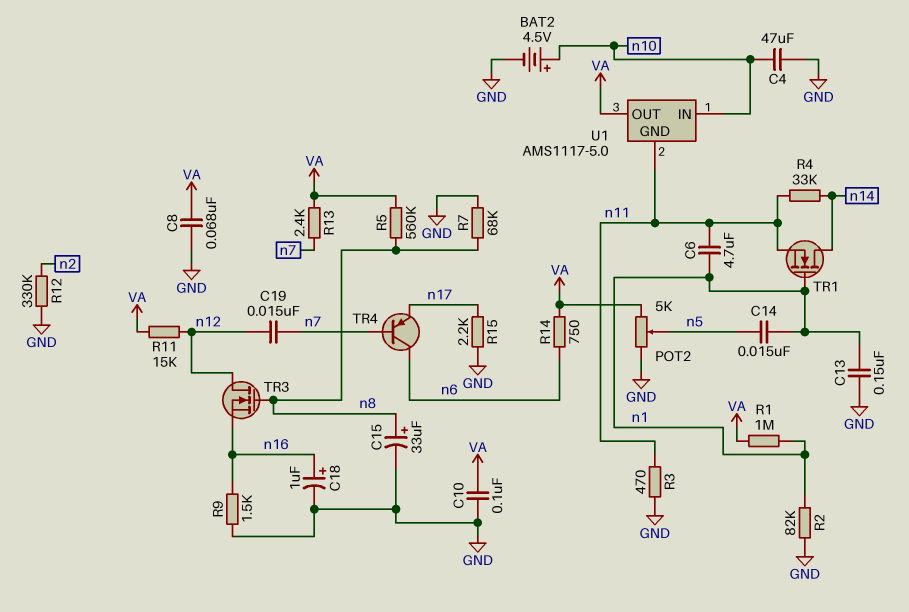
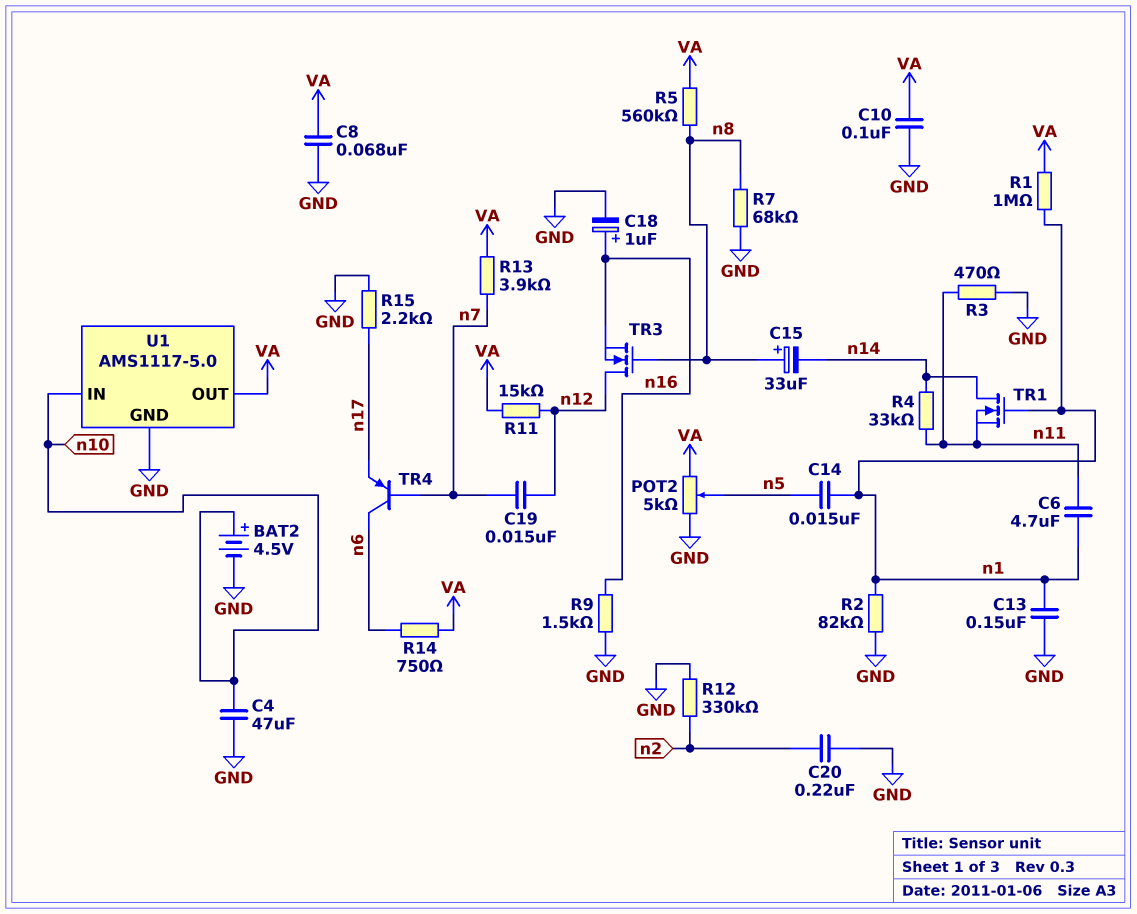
C15: 33uF (plus n8, minus GND) -> 33uF (plus n8, minus n14)
C20: none -> 220nF (GND, n2)
R13: 2.4k (VA, n7) -> 3.9k (VA, n7)
U1 pin GND: n11 -> GND

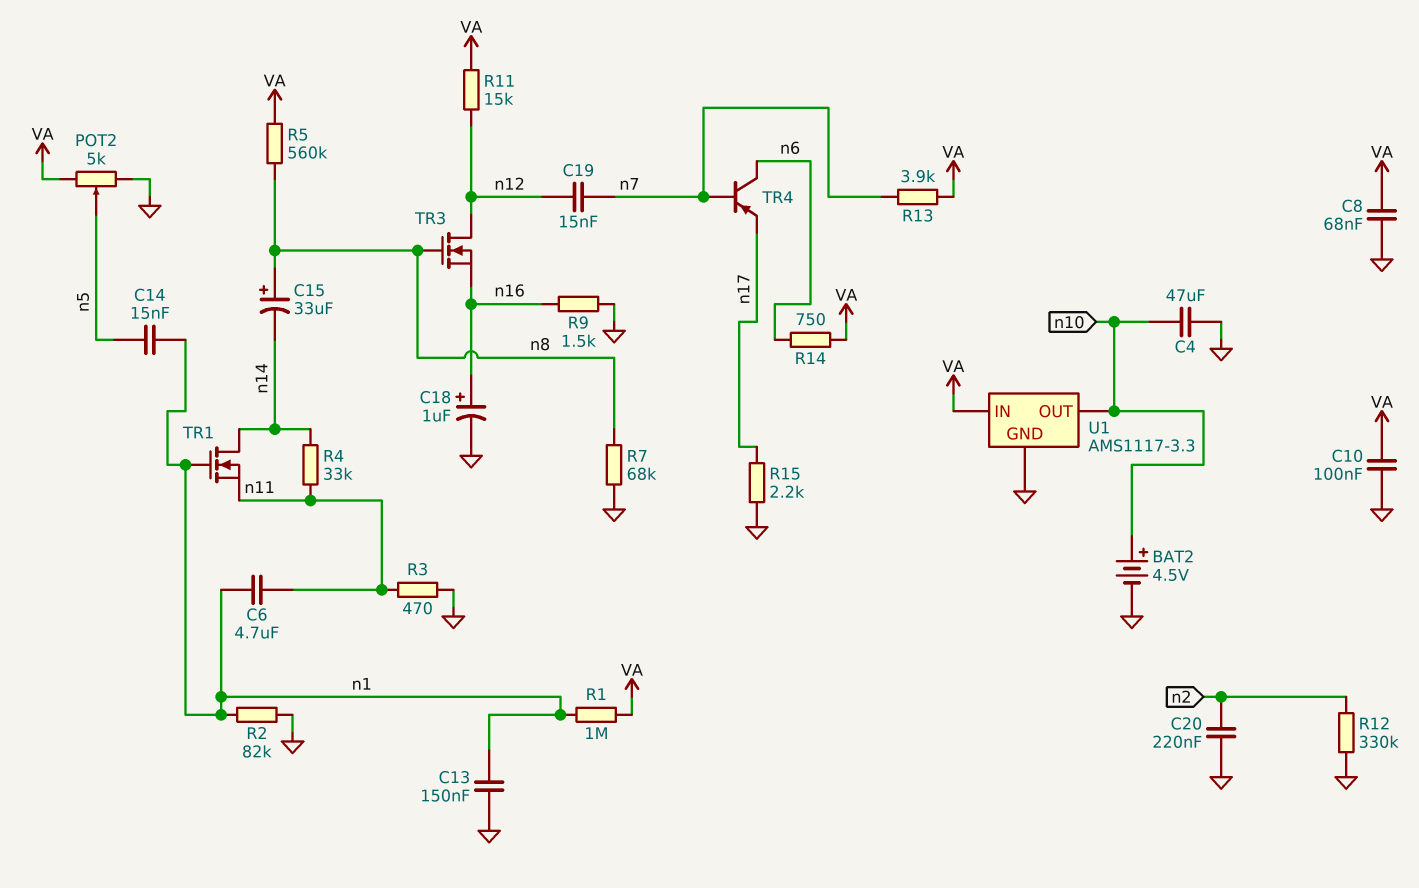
U1: AMS1117-5.0 -> AMS1117-3.3
U1 pin IN: n10 -> VA
U1 pin OUT: VA -> n10

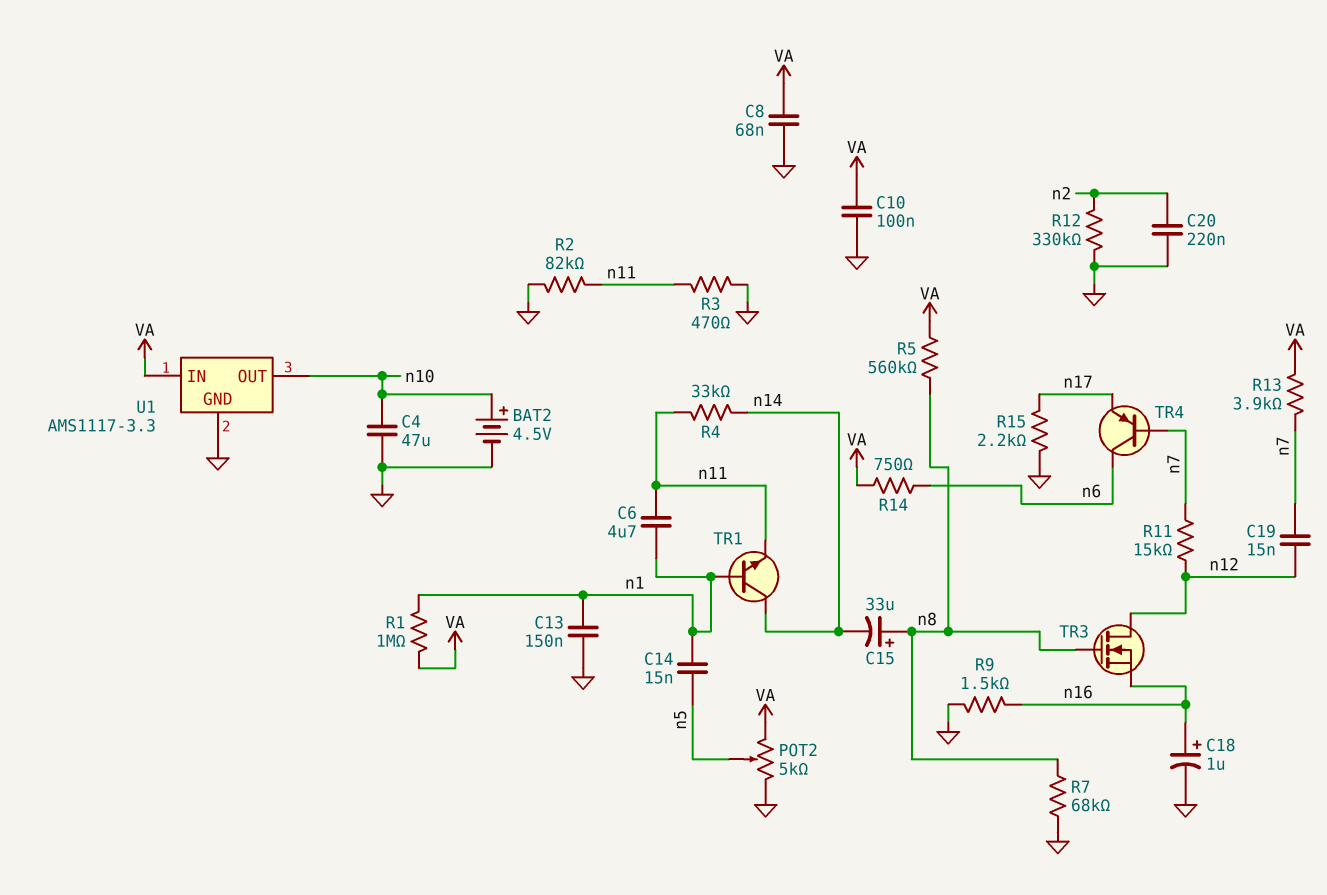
R2: 82k (GND, n1) -> 82k (GND, n11)
R11: 15k (VA, n12) -> 15k (n7, n12)
TR1: NMOS (G n1, D n14, S n11) -> NPN (B n1, C n14, E n11)

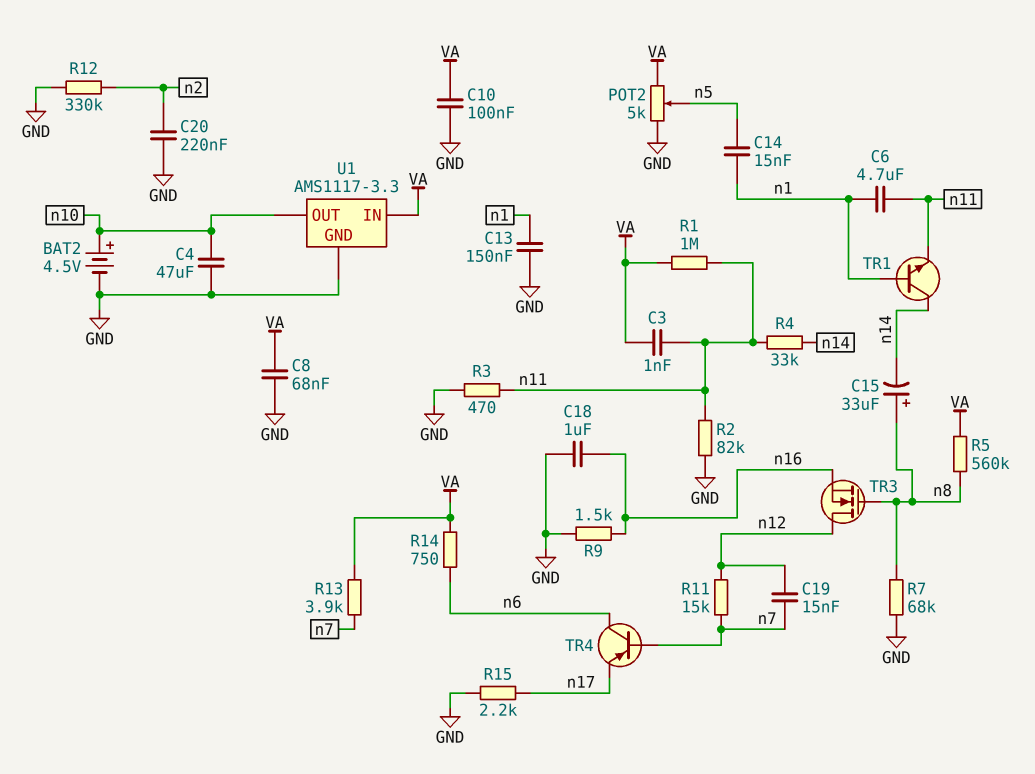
C3: none -> 1nF (VA, n11)
C18: 1uF (plus n16, minus GND) -> 1uF (GND, n16)
R1: 1M (VA, n1) -> 1M (VA, n11)

